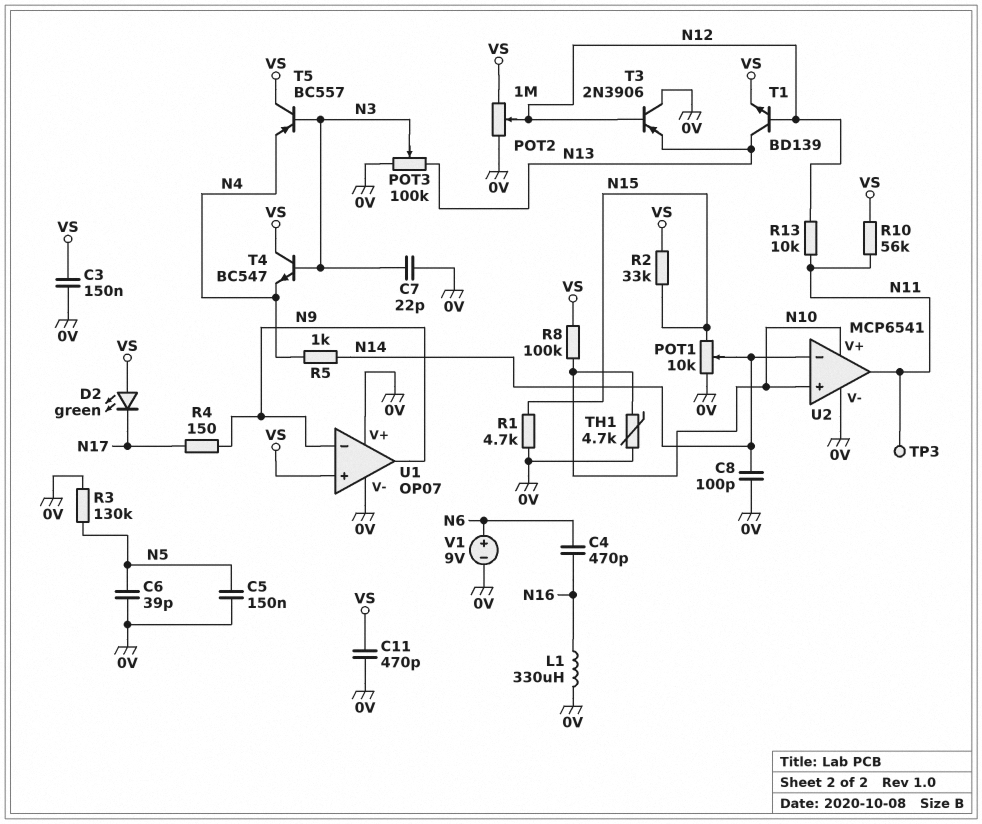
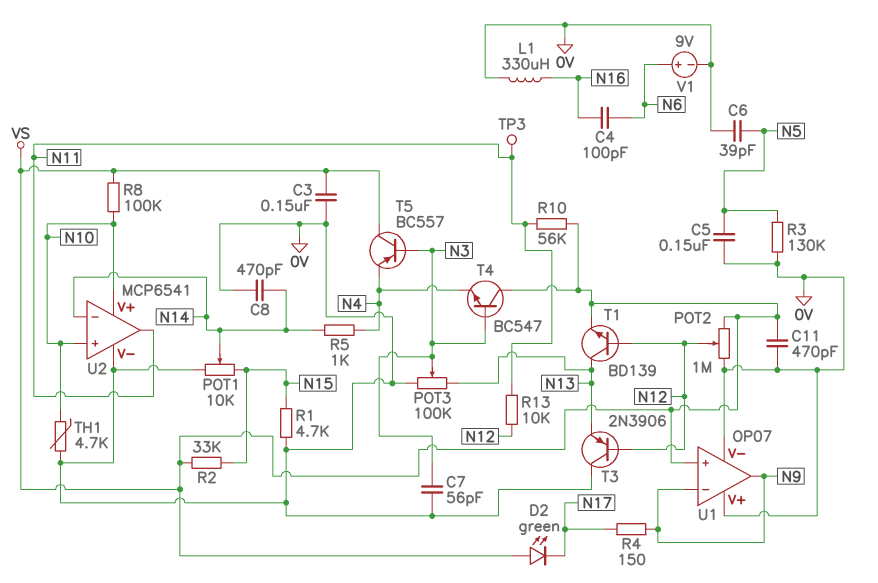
C4: 470pF (N6, N16) -> 100pF (N6, N16)
C7: 22pF (0V, N3) -> 56pF (0V, N3)
C8: 100pF (0V, N14) -> 470pF (0V, N14)

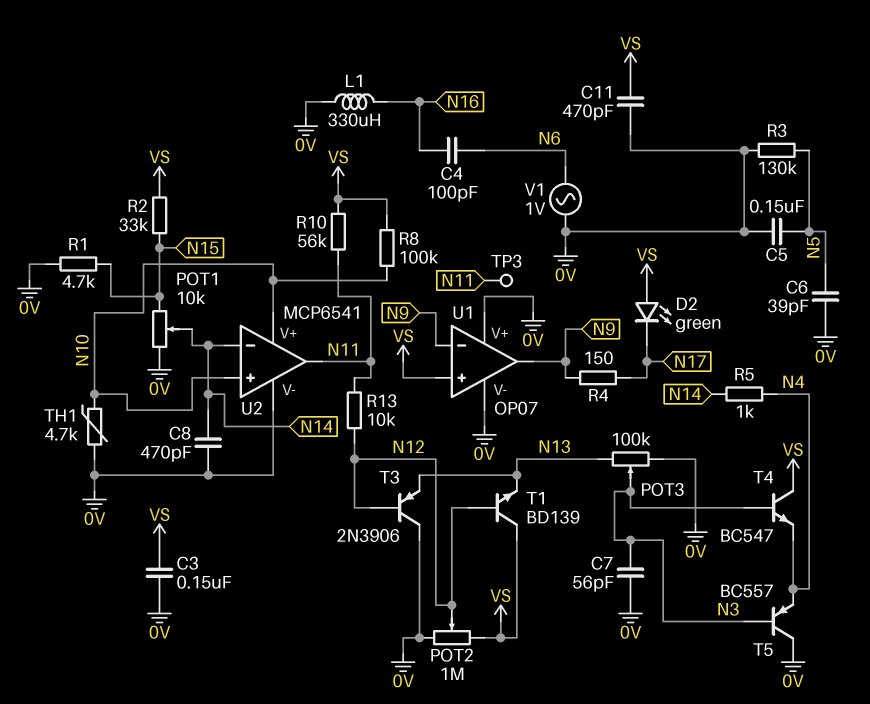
T1: NPN BD139 (B N12, C N13, E VS) -> NPN BD139 (B N12, C VS, E N13)
T5: PNP BC557 (B N3, C VS, E N4) -> PNP BC557 (B N3, C 0V, E N4)
V1: 9V (plus N6, minus 0V) -> AC 1V (0V, N6)

